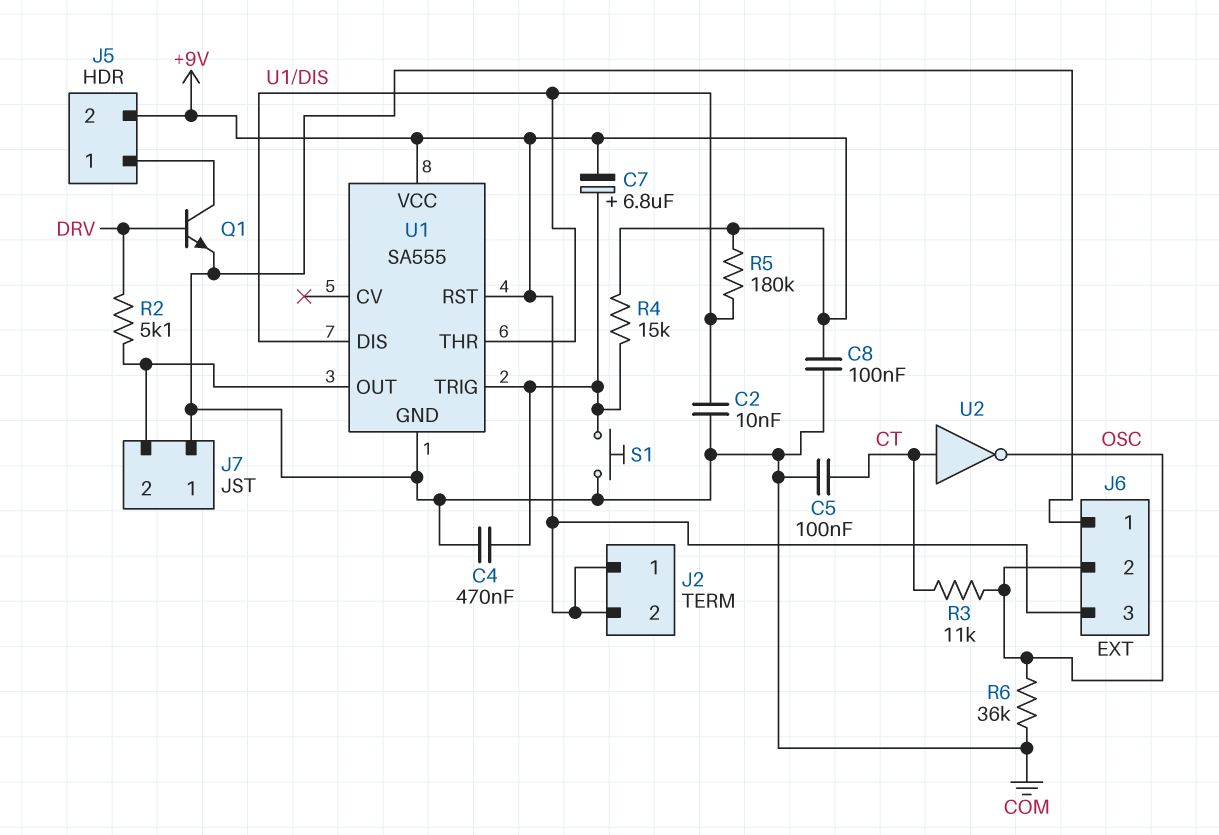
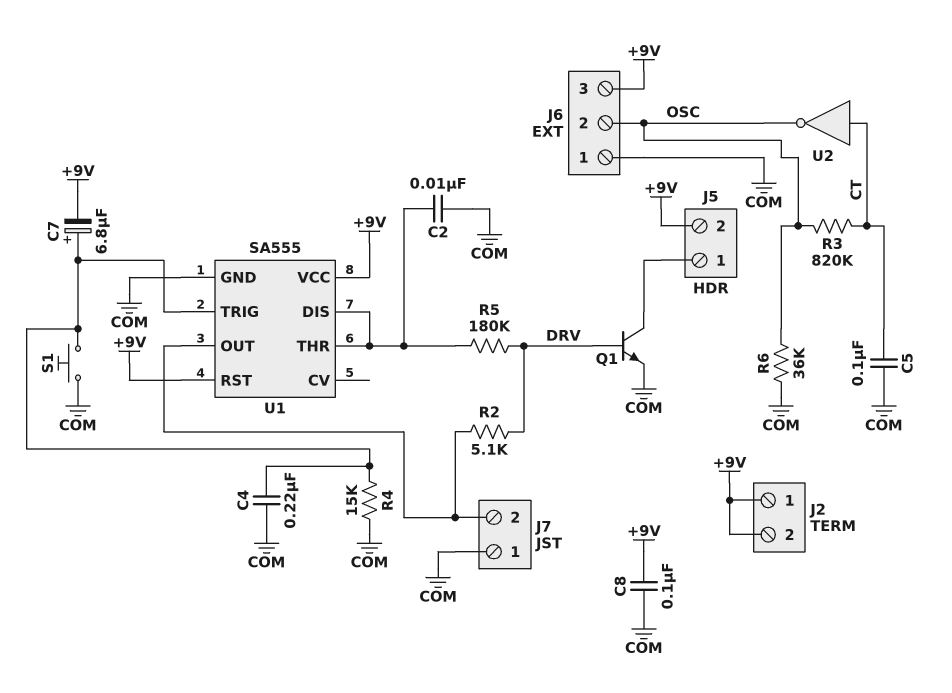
C4: 470nF (COM, U1/TRIG) -> 220nF (COM, U1/TRIG)
R3: 11k (CT, OSC) -> 820k (CT, OSC)
R4: 15k (+9V, U1/TRIG) -> 15k (COM, U1/TRIG)
R5: 180k (+9V, U1/DIS) -> 180k (DRV, U1/DIS)

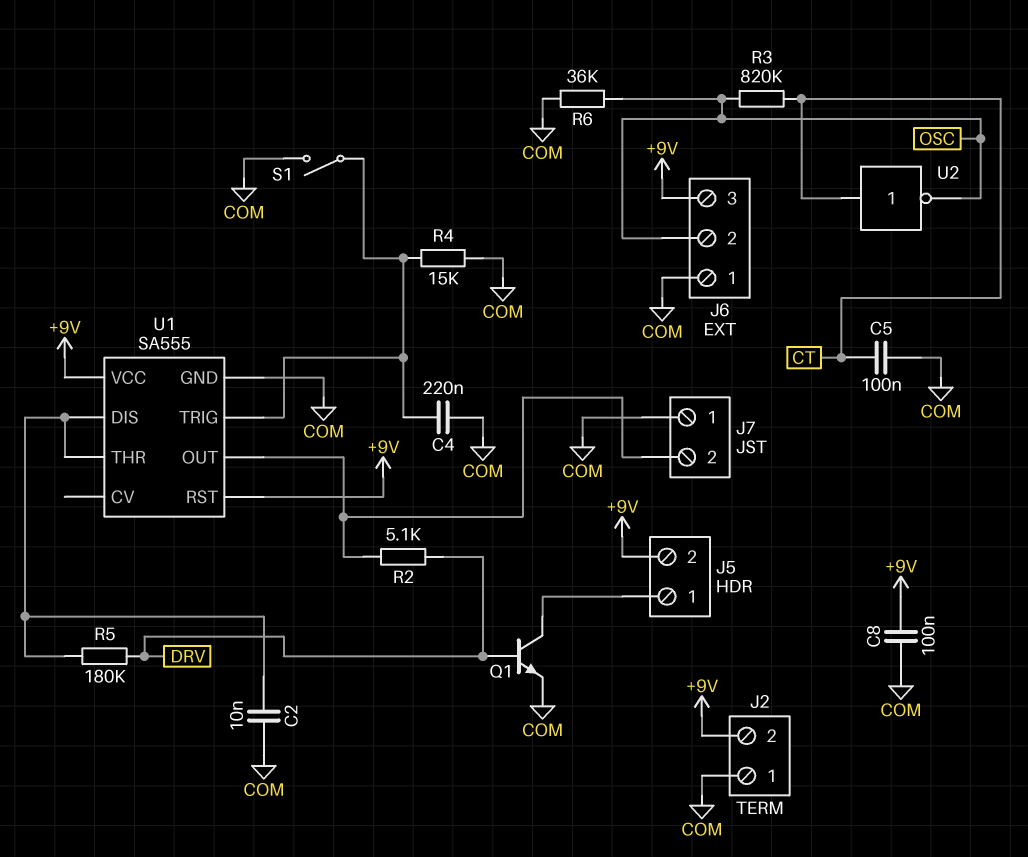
C7: 6.8uF (plus U1/TRIG, minus +9V) -> none
J2 pin 1: +9V -> COM
S1: button (COM, U1/TRIG) -> switch (COM, U1/TRIG)

